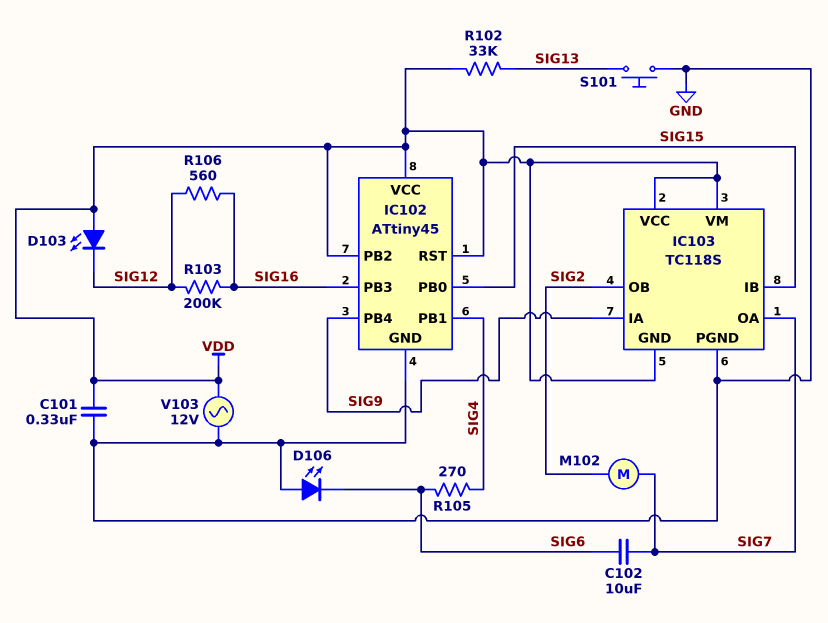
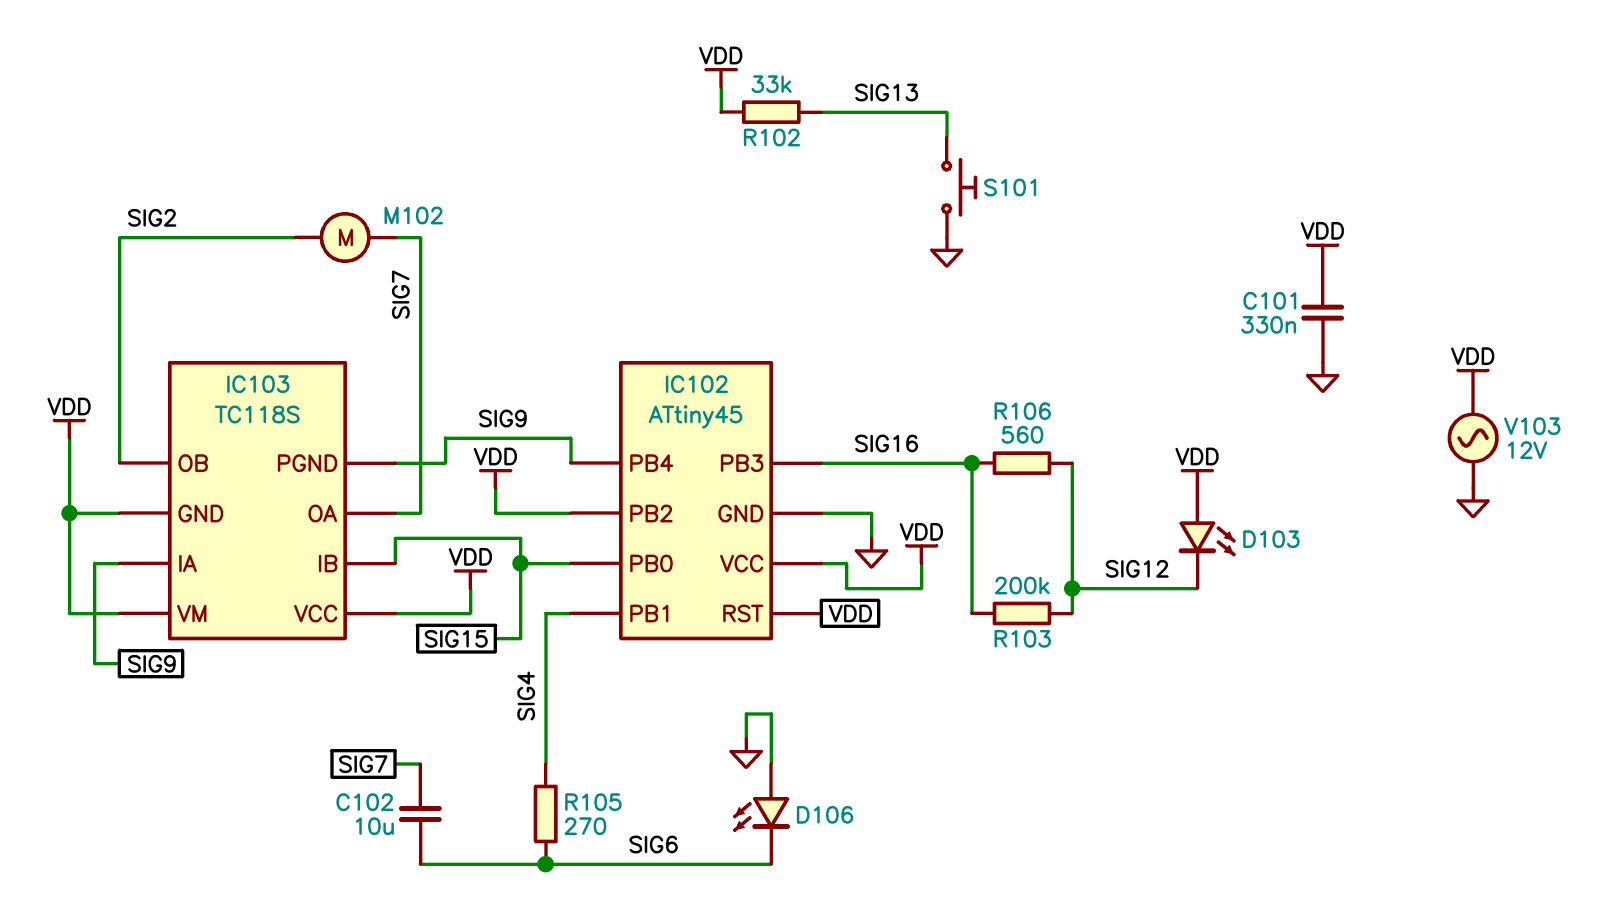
IC103 pin PGND: GND -> SIG9

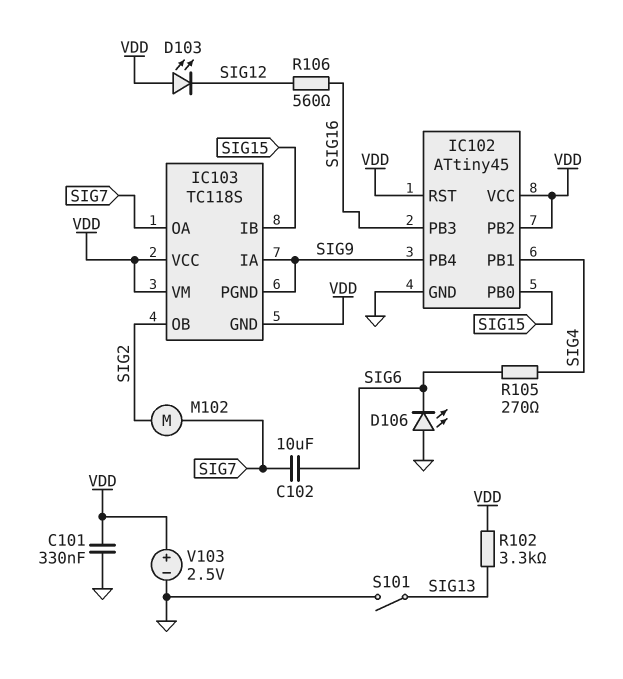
R102: 33k (SIG13, VDD) -> 3.3k (SIG13, VDD)
R103: 200k (SIG12, SIG16) -> none
S101: button (GND, SIG13) -> switch (GND, SIG13)
V103: AC 12V (GND, VDD) -> 2.5V (plus VDD, minus GND)

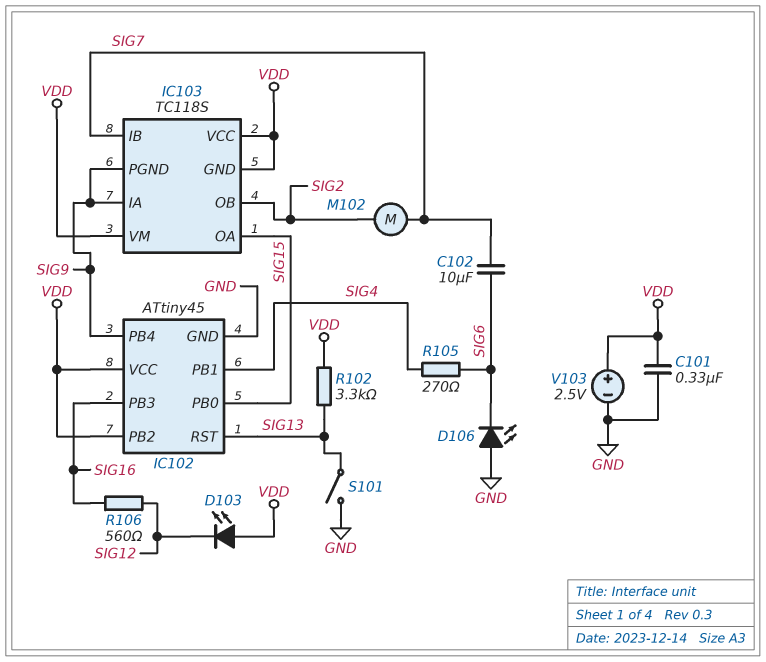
IC102 pin RST: VDD -> SIG13
IC103 pin IB: SIG15 -> SIG7
IC103 pin OA: SIG7 -> SIG15

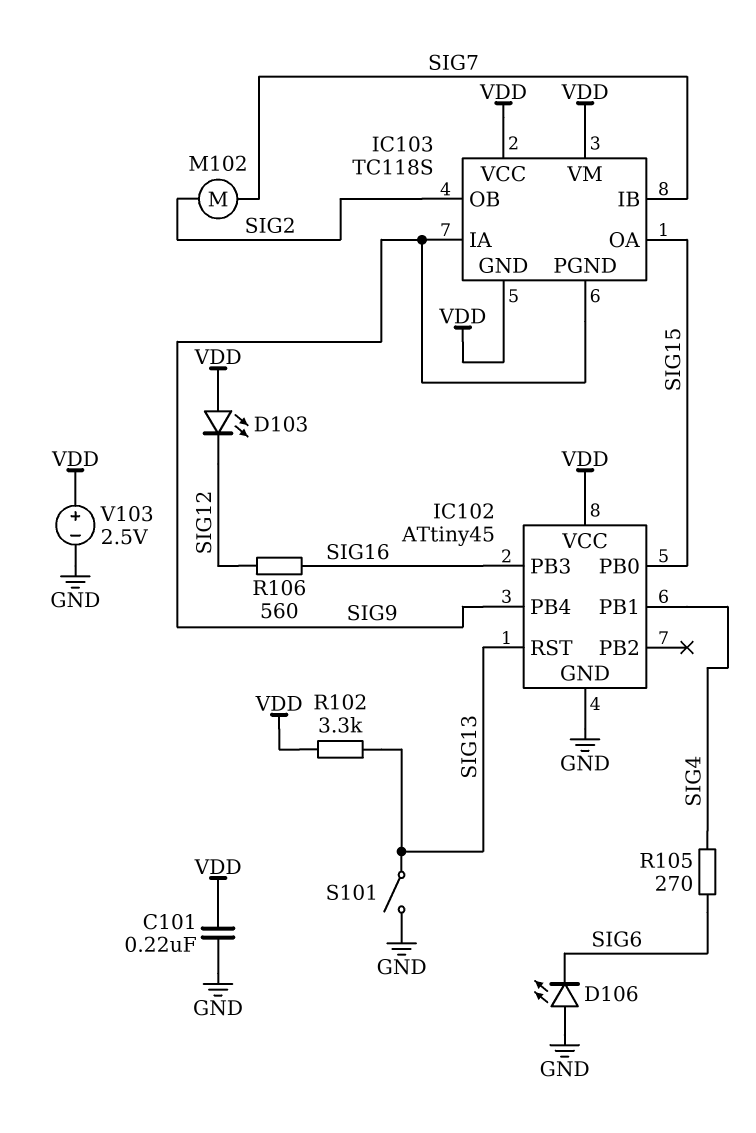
C101: 330nF (GND, VDD) -> 220nF (GND, VDD)
C102: 10uF (SIG6, SIG7) -> none
IC102 pin PB2: VDD -> none

